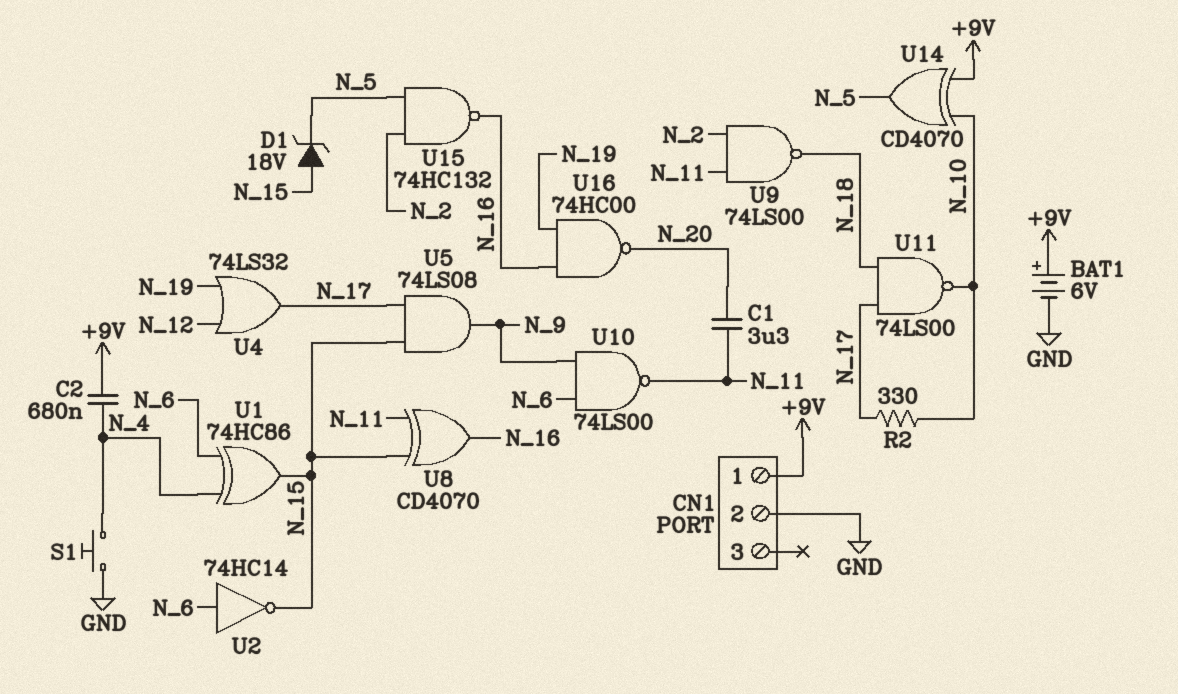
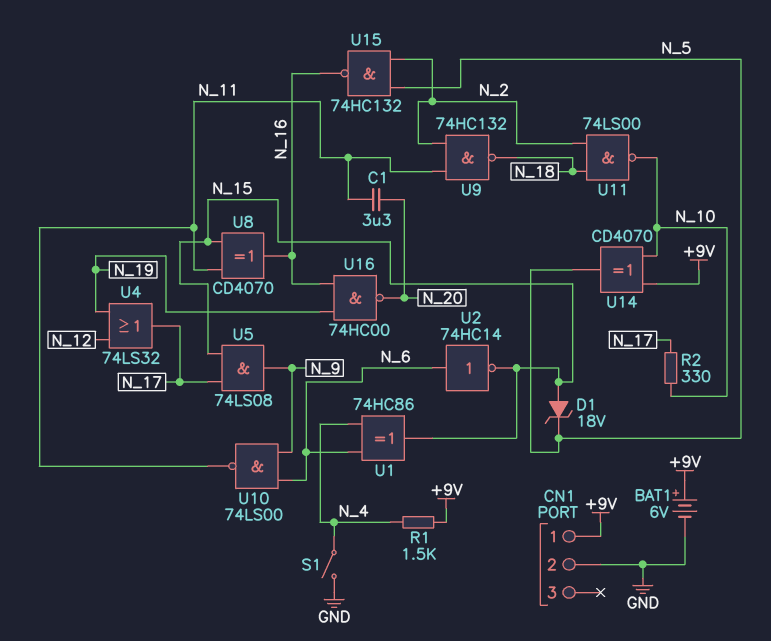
C2: 680nF (+9V, N_4) -> none
R1: none -> 1.5k (+9V, N_4)
S1: button (GND, N_4) -> switch (GND, N_4)
U9: NAND 74LS00 (in N_2, in N_11, out N_18) -> NAND 74HC132 (in N_2, in N_11, out N_18)
U11: NAND 74LS00 (in N_17, in N_18, out N_10) -> NAND 74LS00 (in N_2, in N_18, out N_10)

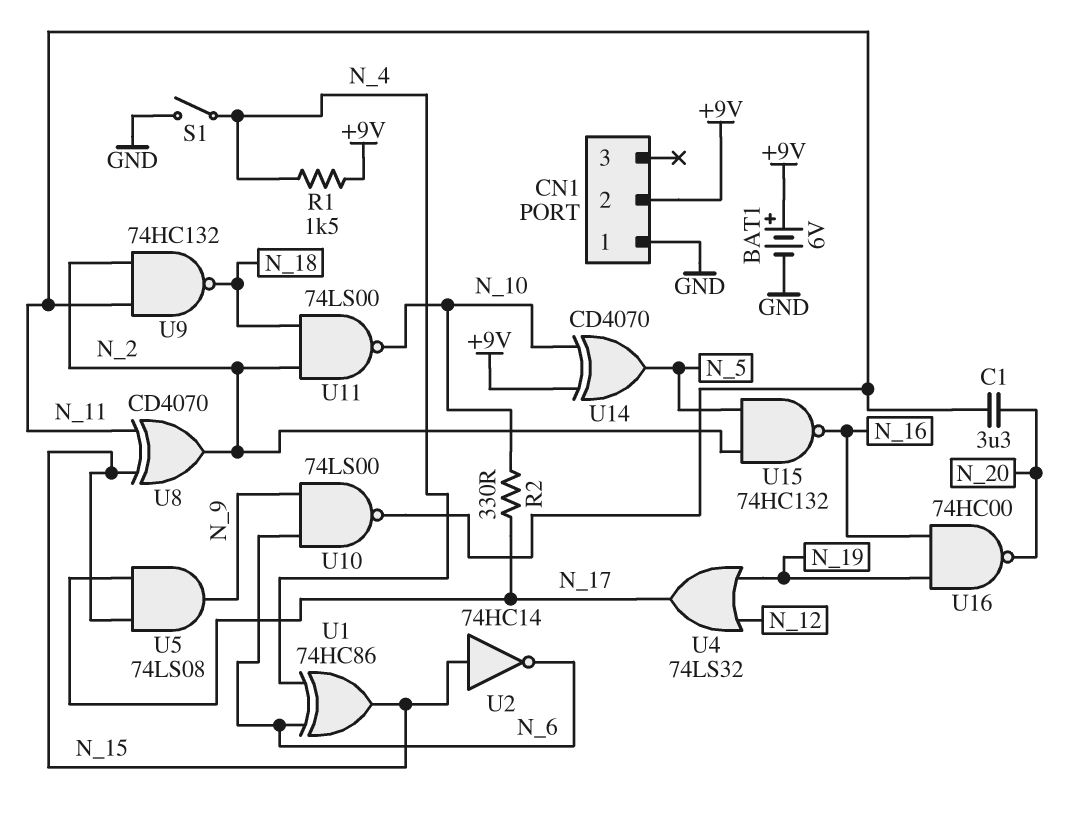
CN1 pin 1: +9V -> GND
CN1 pin 2: GND -> +9V
D1: zener 18V (A N_15, K N_5) -> none
U2: NOT 74HC14 (in N_6, out N_15) -> NOT 74HC14 (in N_15, out N_6)
U8: XOR CD4070 (in N_11, in N_15, out N_16) -> XOR CD4070 (in N_11, in N_15, out N_2)

